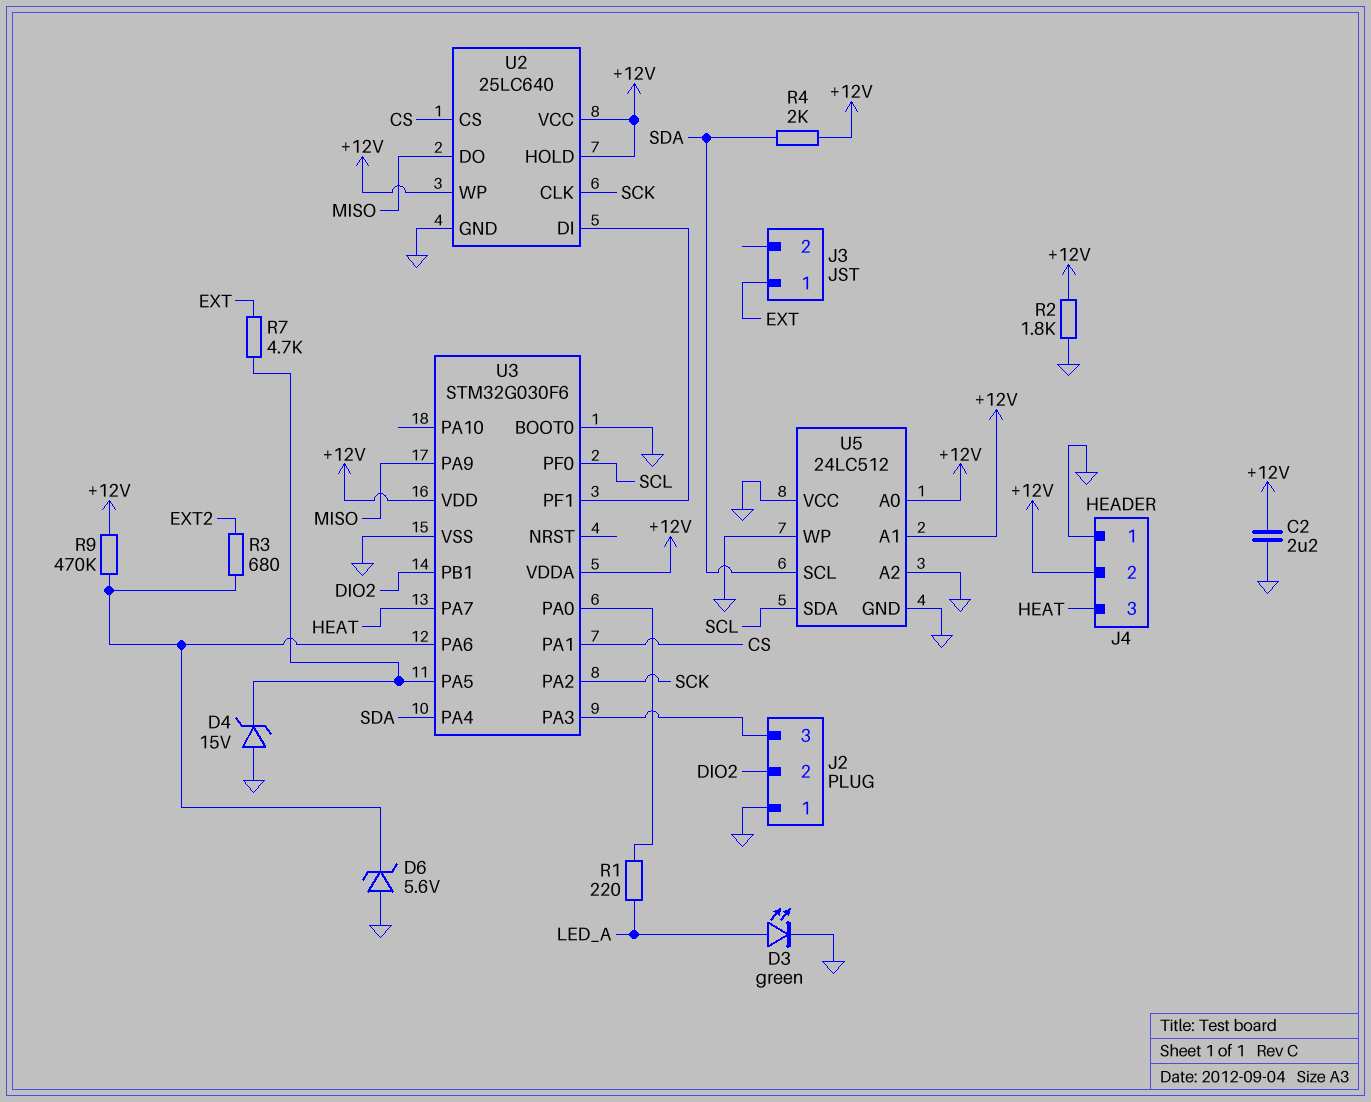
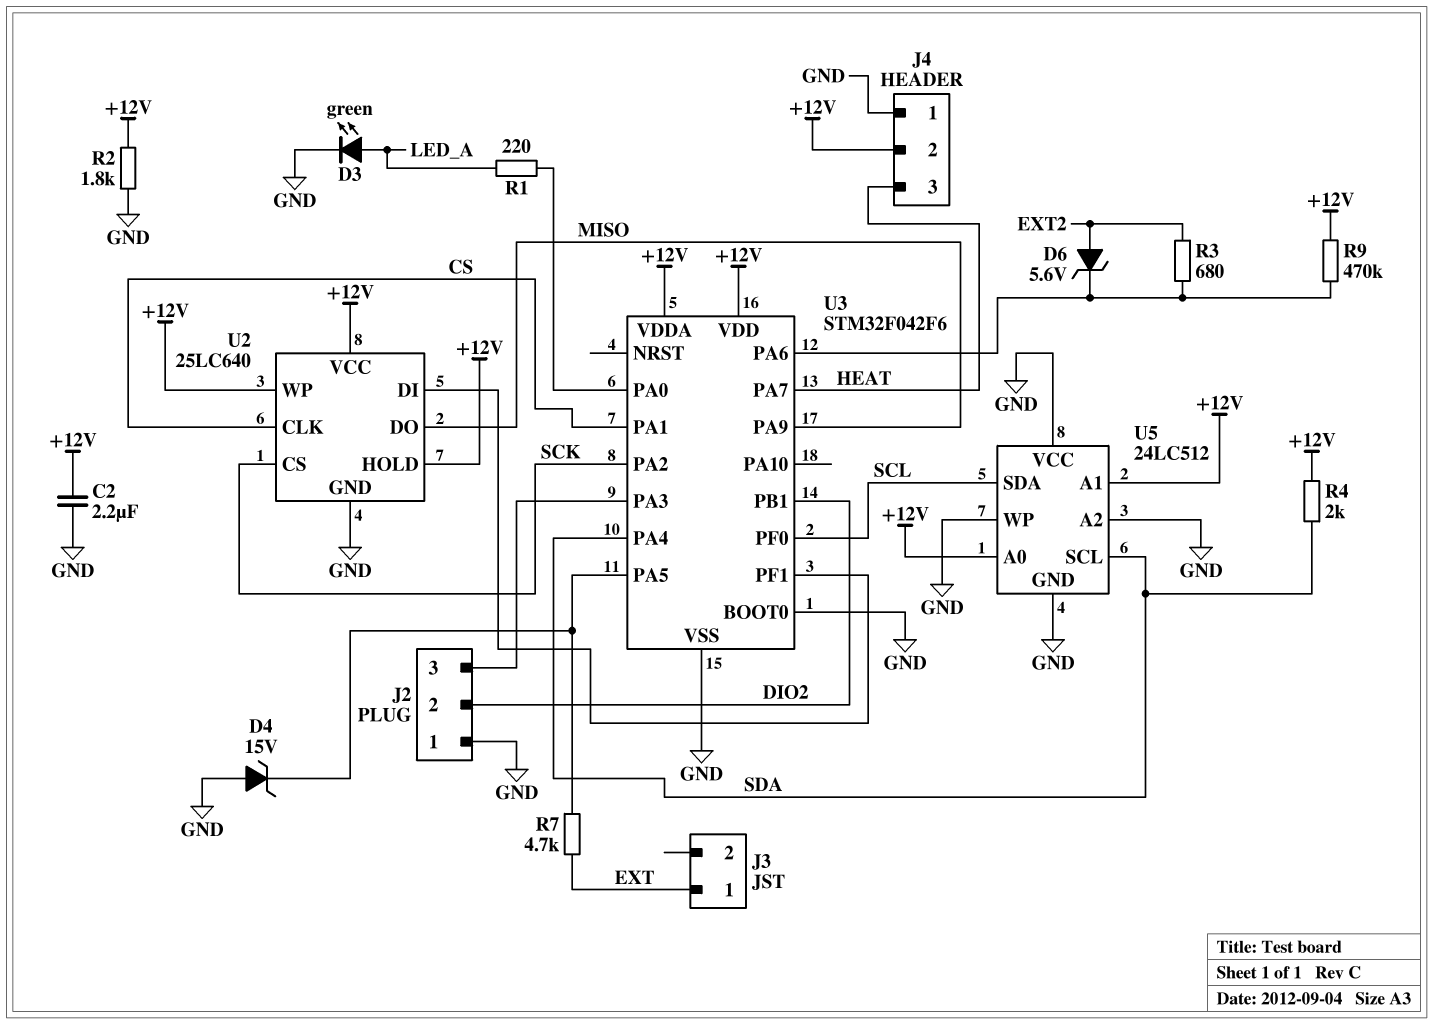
D6: zener 5.6V (A GND, K U3/PA6) -> zener 5.6V (A EXT2, K U3/PA6)
U2 pin CLK: SCK -> CS
U2 pin CS: CS -> SCK
U3: STM32G030F6 -> STM32F042F6

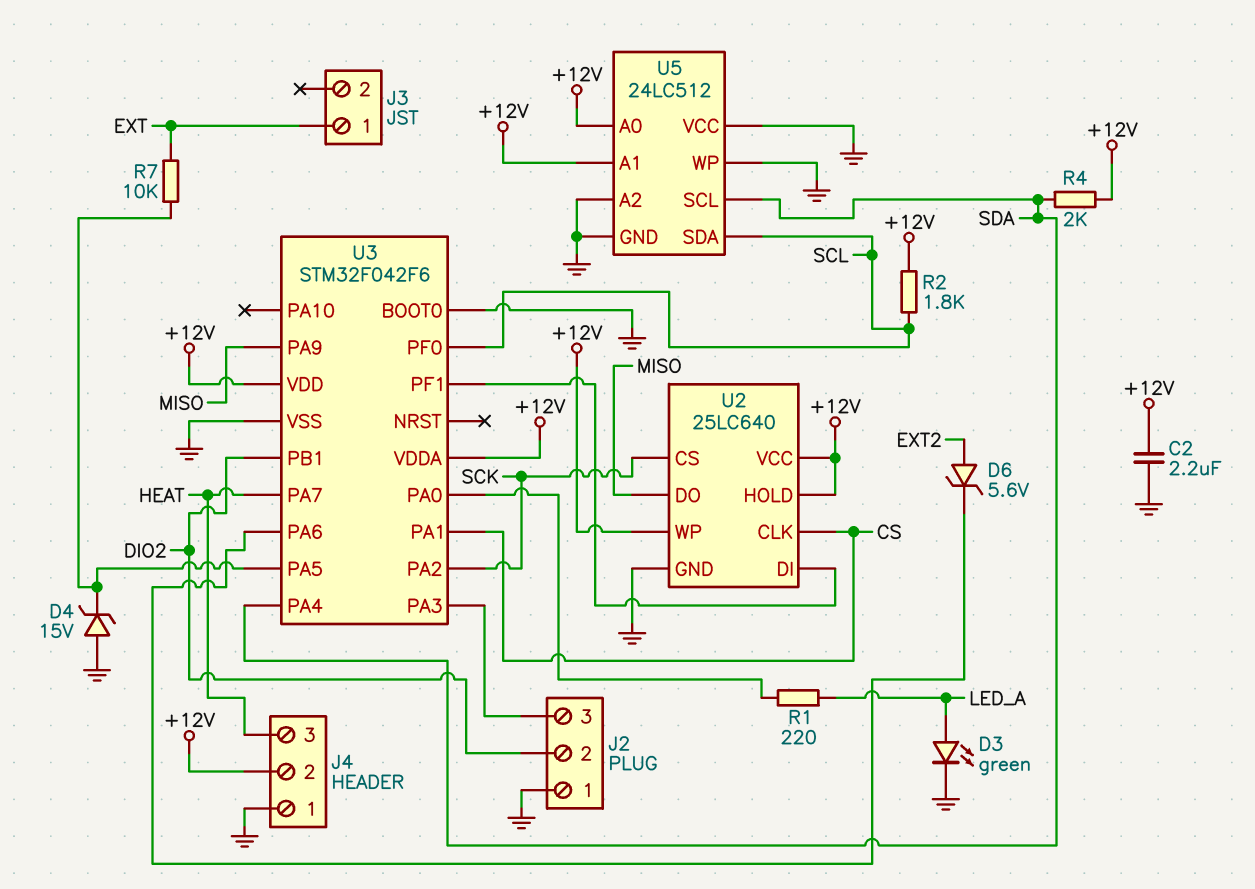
R2: 1.8k (+12V, GND) -> 1.8k (+12V, SCL)
R3: 680 (EXT2, U3/PA6) -> none
R7: 4.7k (EXT, U3/PA5) -> 10k (EXT, U3/PA5)
R9: 470k (+12V, U3/PA6) -> none

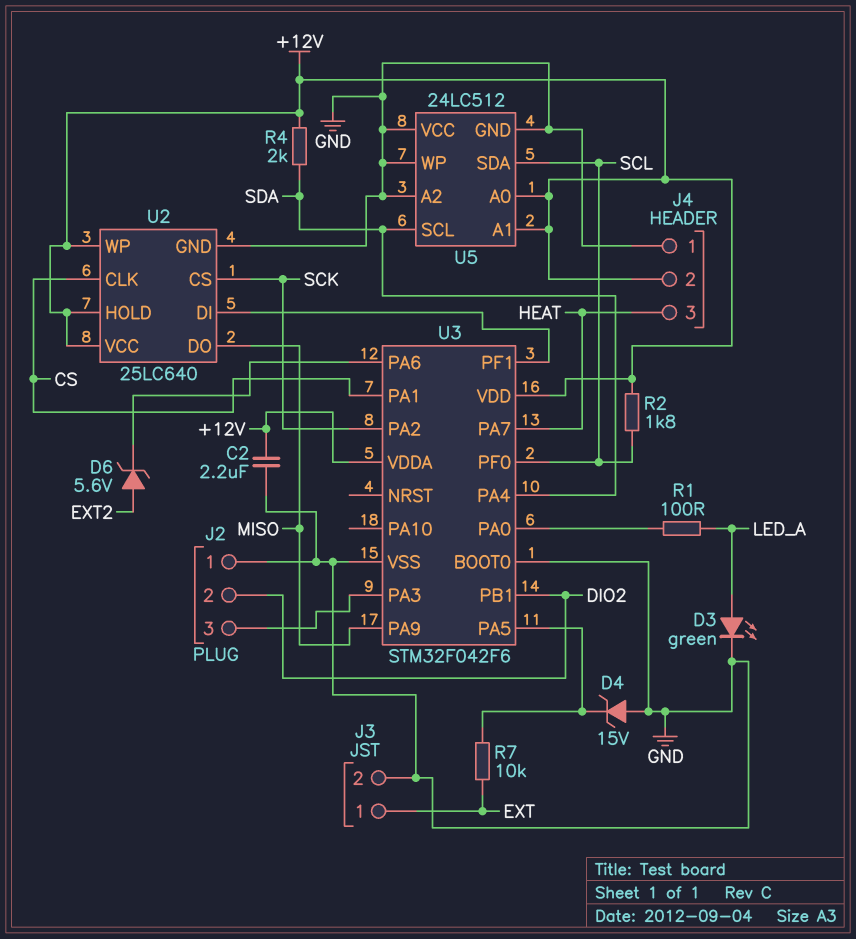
J3 pin 2: none -> GND
R1: 220 (LED_A, U3/PA0) -> 100 (LED_A, U3/PA0)

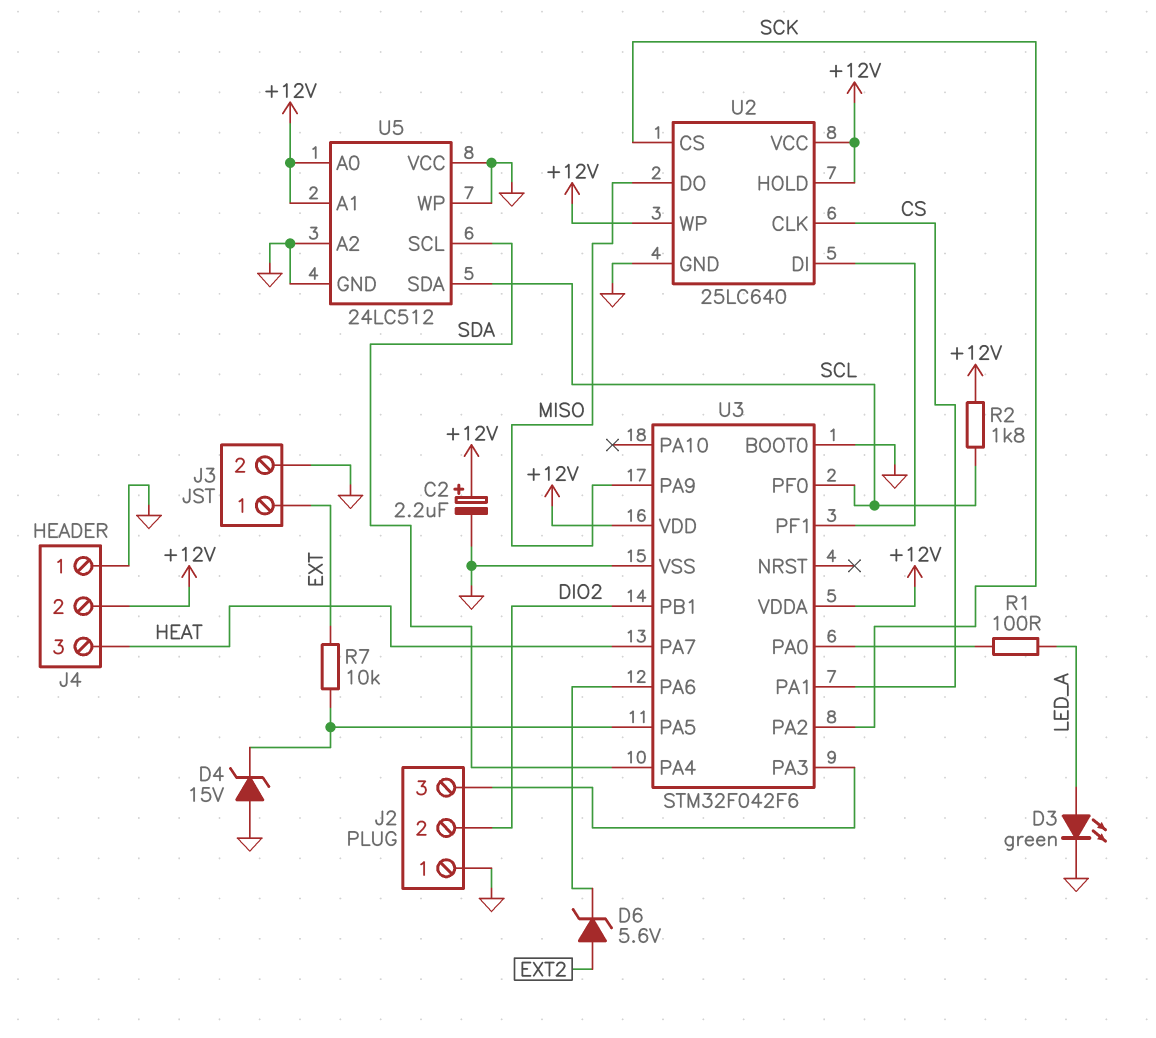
C2: 2.2uF (+12V, GND) -> 2.2uF (plus +12V, minus GND)
R4: 2k (+12V, SDA) -> none

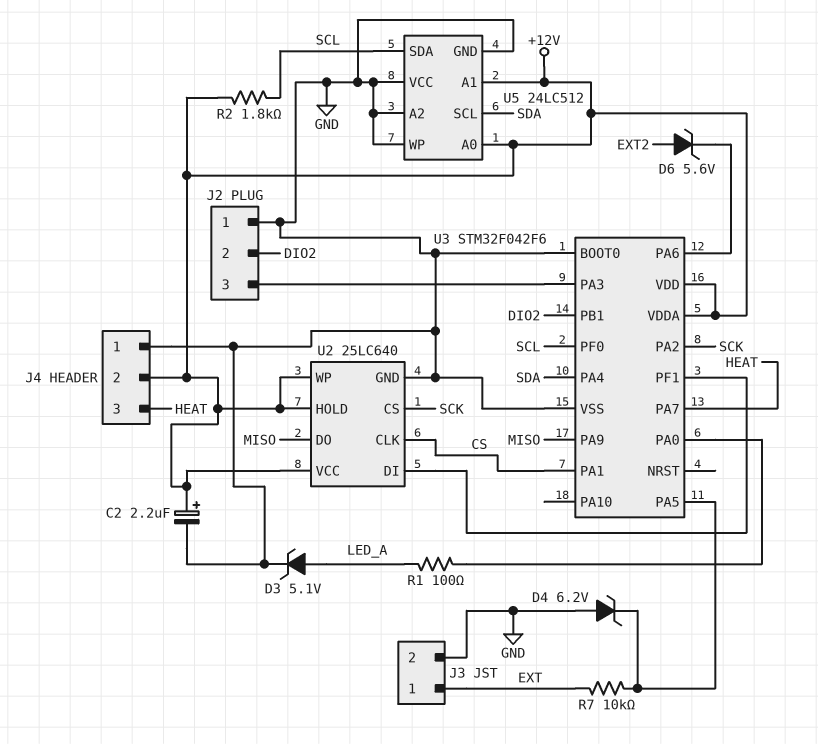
D3: LED green (A LED_A, K GND) -> zener 5.1V (A LED_A, K GND)
D4: zener 15V (A GND, K U3/PA5) -> zener 6.2V (A GND, K U3/PA5)

